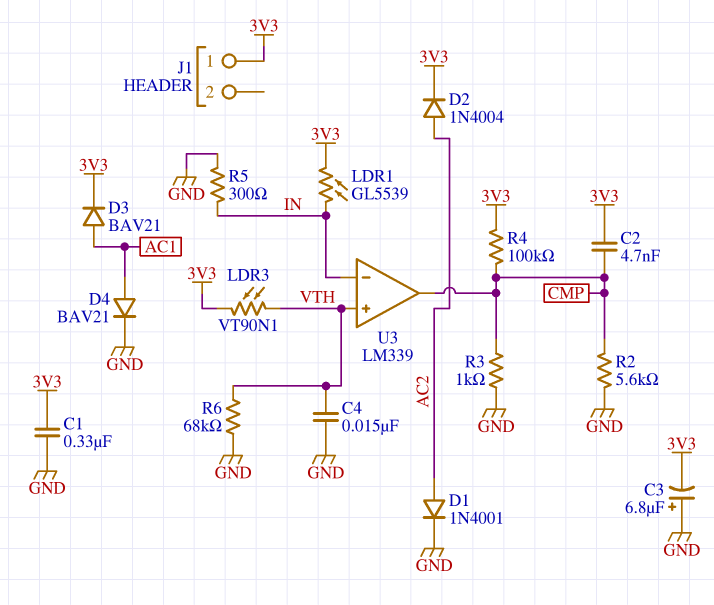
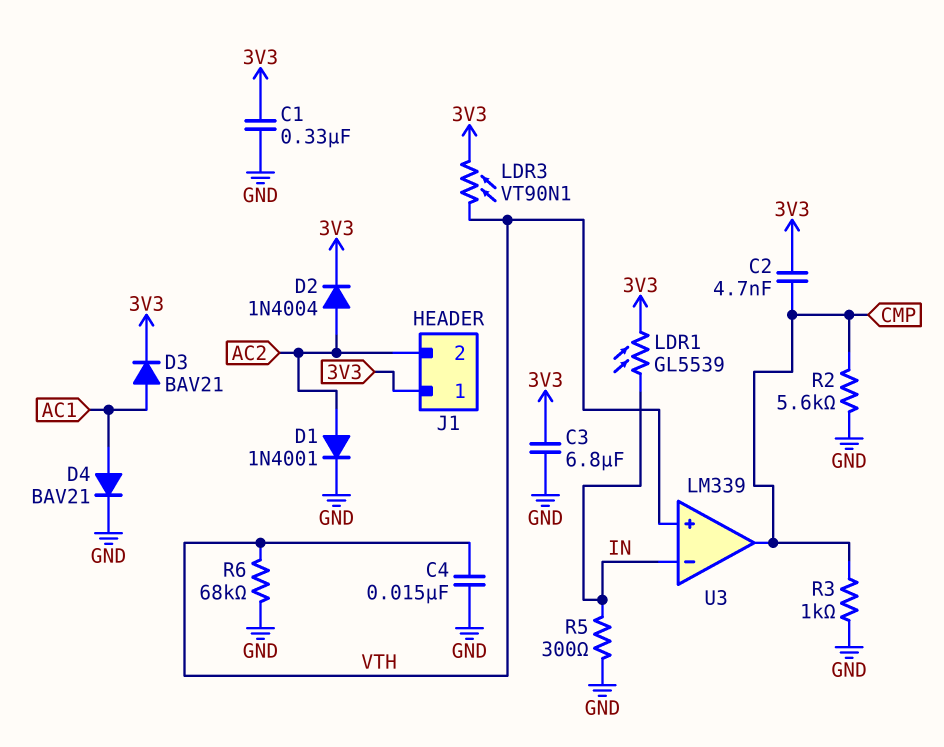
C3: 6.8uF (plus GND, minus 3V3) -> 6.8uF (3V3, GND)
J1 pin 2: none -> AC2
R4: 100k (3V3, CMP) -> none

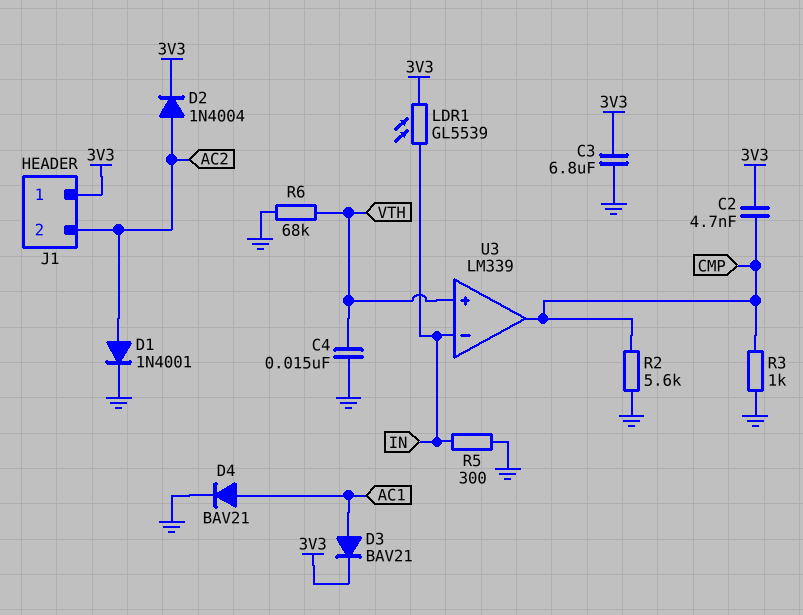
C1: 330nF (3V3, GND) -> none
LDR3: VT90N1 (3V3, VTH) -> none

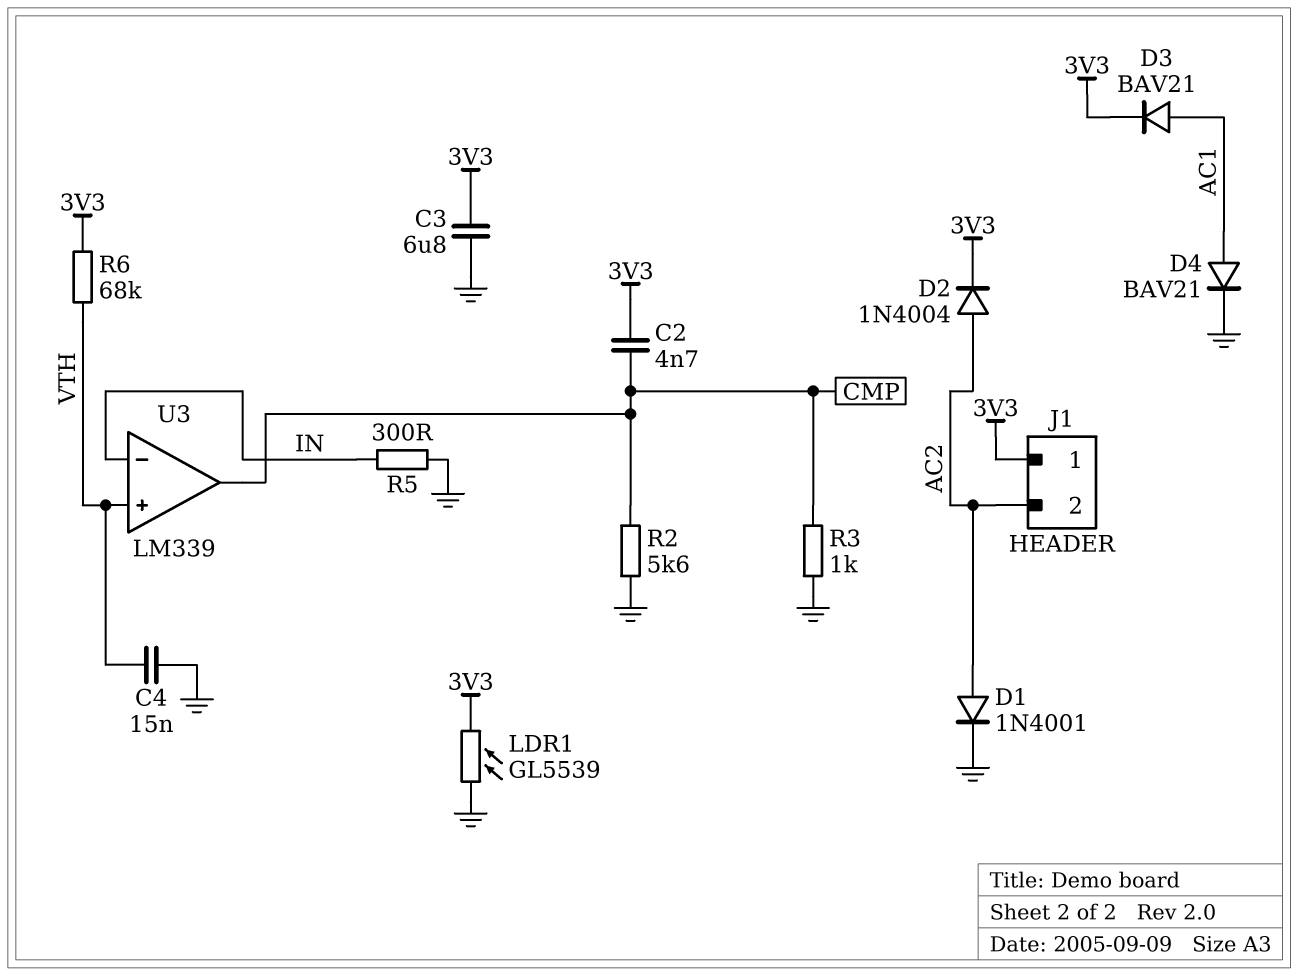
LDR1: GL5539 (3V3, IN) -> GL5539 (3V3, GND)
R6: 68k (GND, VTH) -> 68k (3V3, VTH)

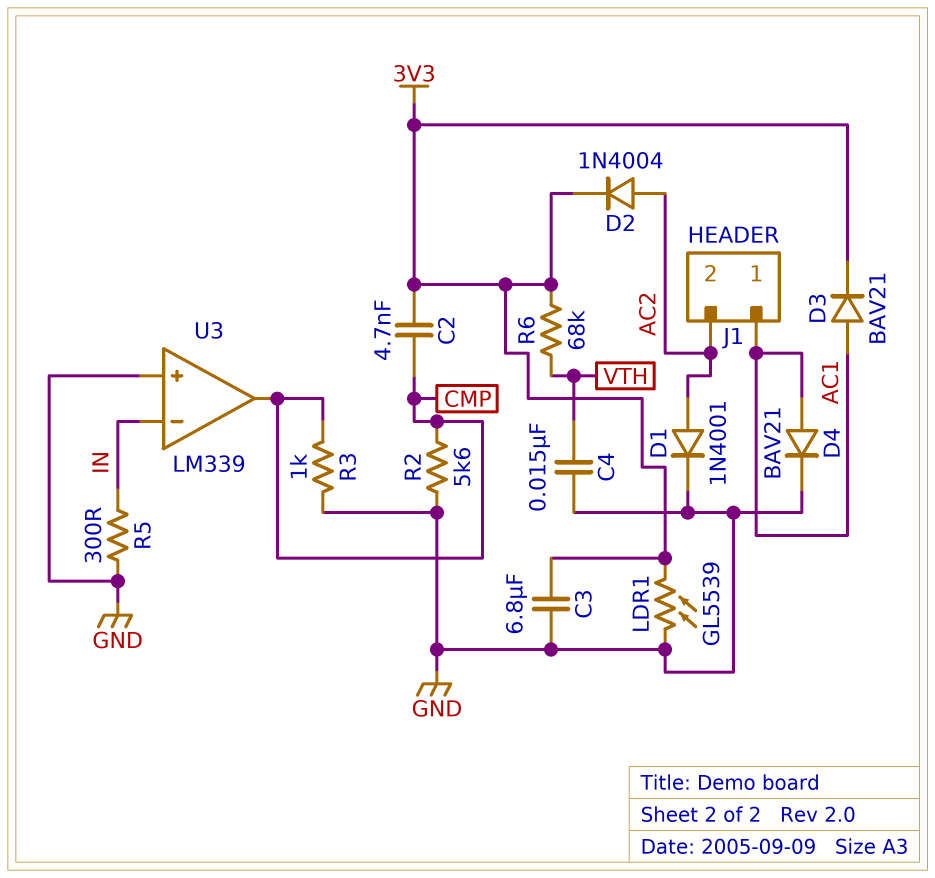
J1 pin 1: 3V3 -> AC1
U3 pin in+: VTH -> GND

